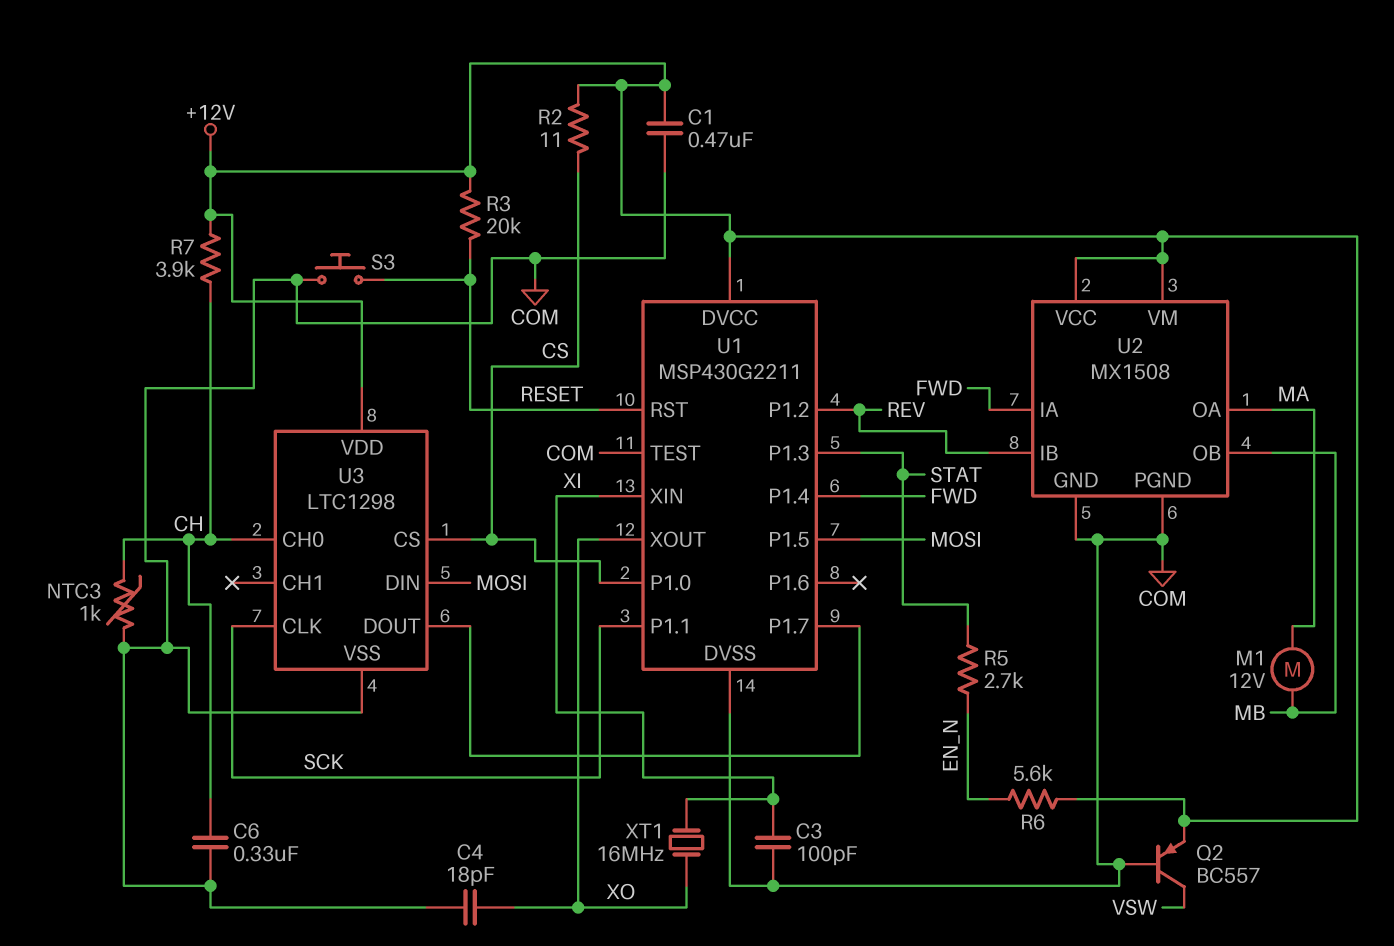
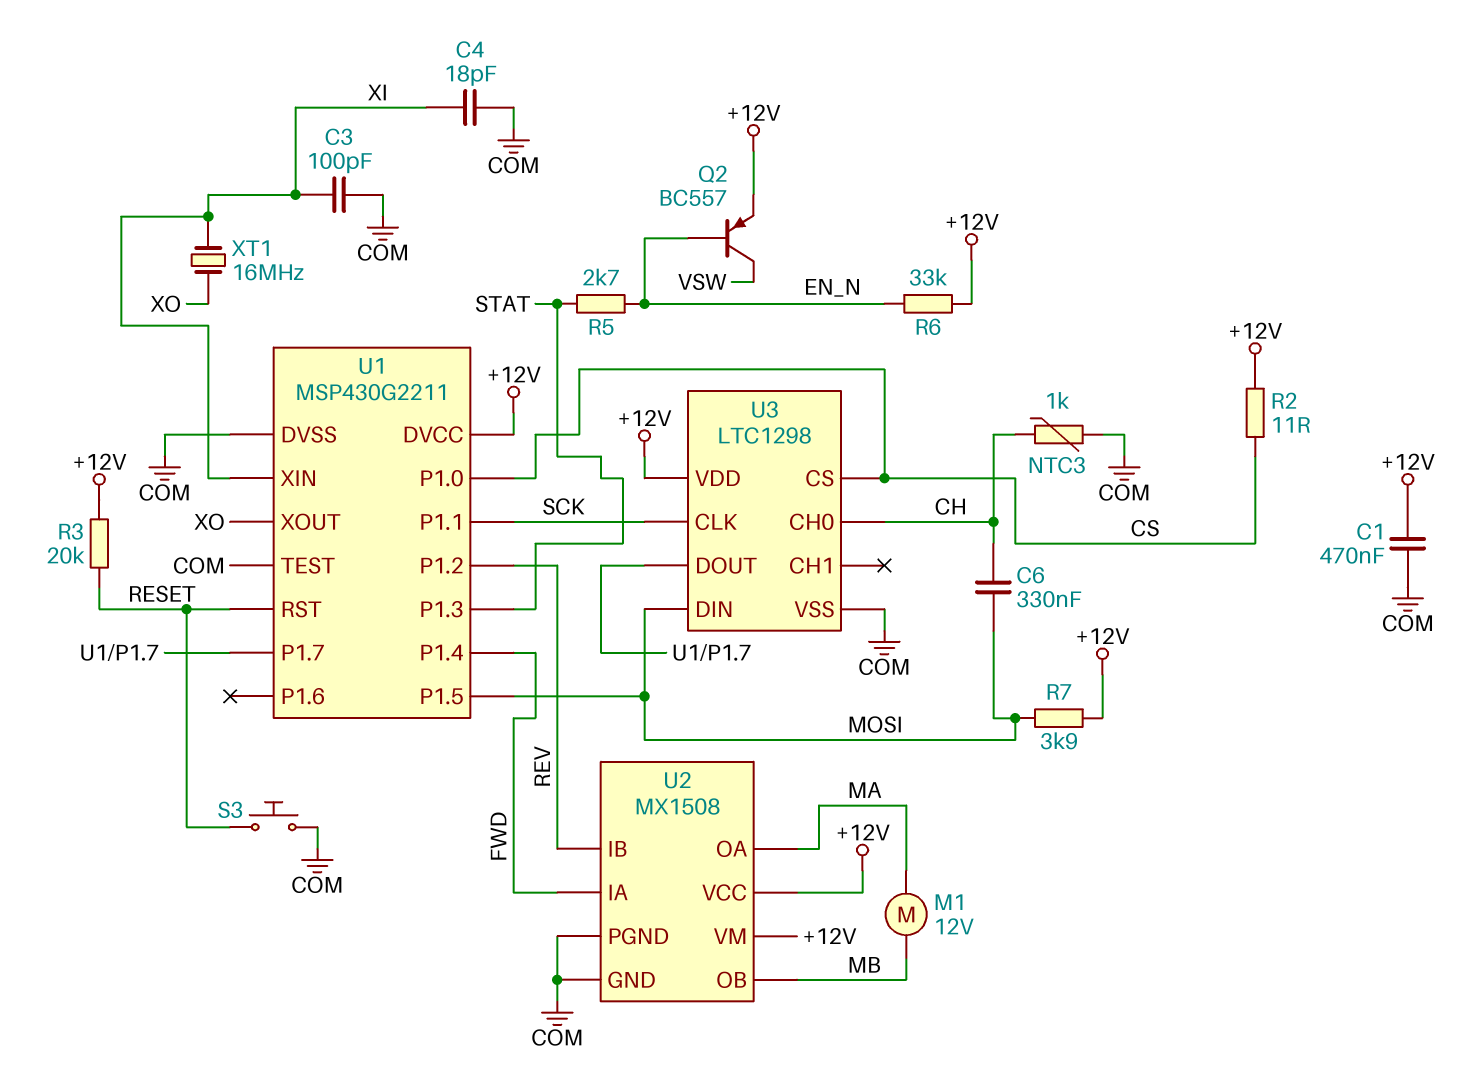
C4: 18pF (COM, XO) -> 18pF (COM, XI)
C6: 330nF (CH, COM) -> 330nF (CH, MOSI)
Q2: PNP BC557 (B COM, C VSW, E +12V) -> PNP BC557 (B EN_N, C VSW, E +12V)
R6: 5.6k (+12V, EN_N) -> 33k (+12V, EN_N)
R7: 3.9k (+12V, CH) -> 3.9k (+12V, MOSI)

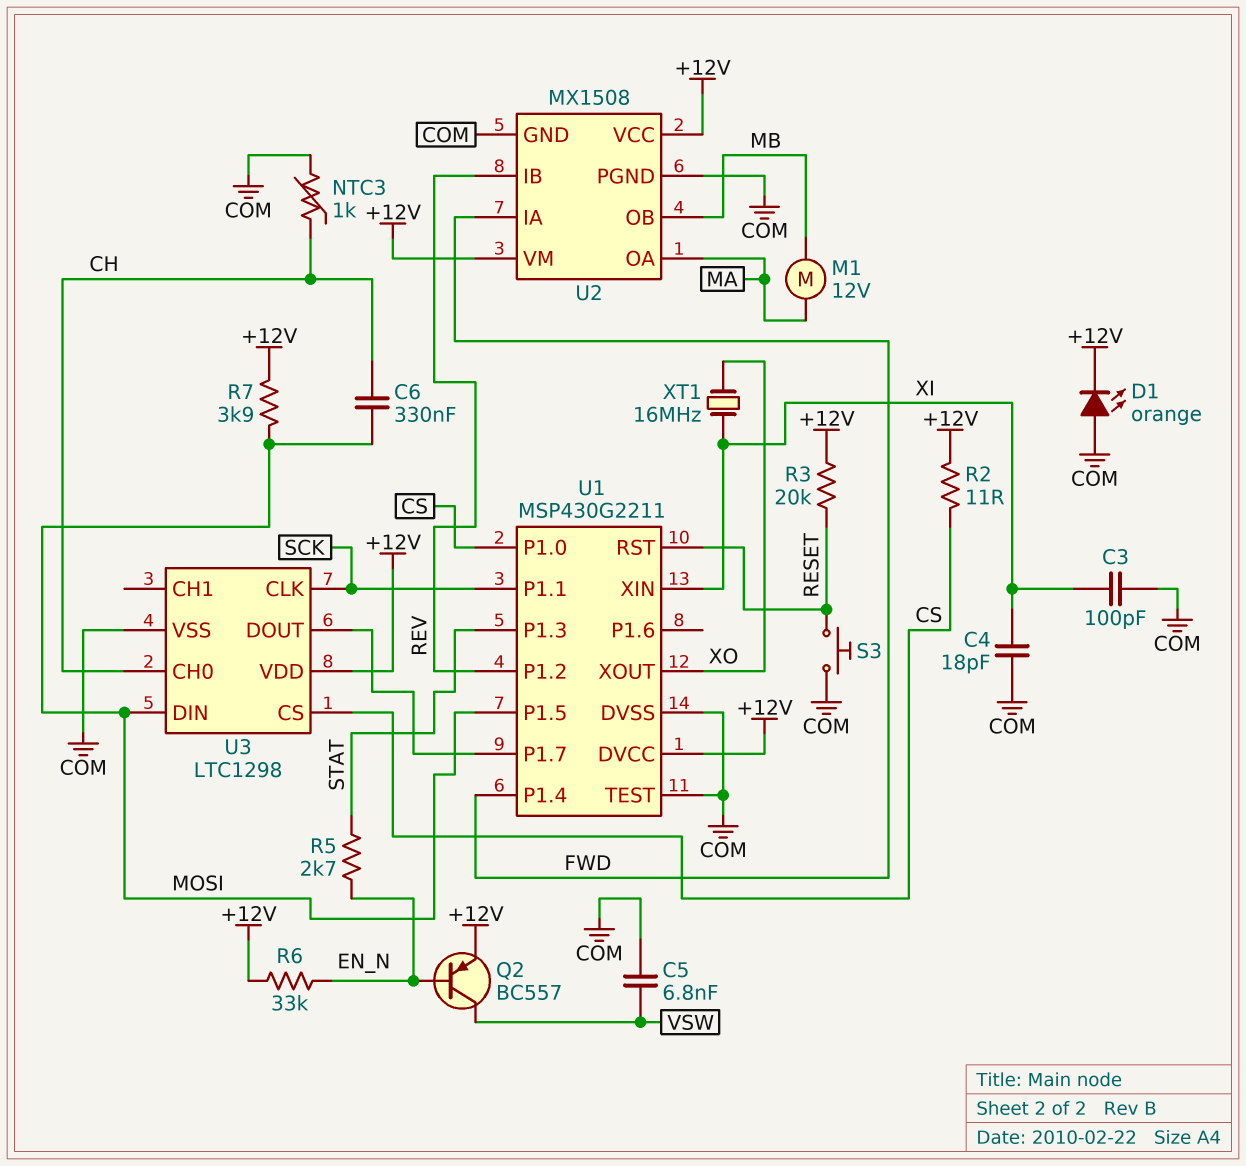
C1: 470nF (+12V, COM) -> none
C5: none -> 6.8nF (COM, VSW)
D1: none -> LED orange (A COM, K +12V)

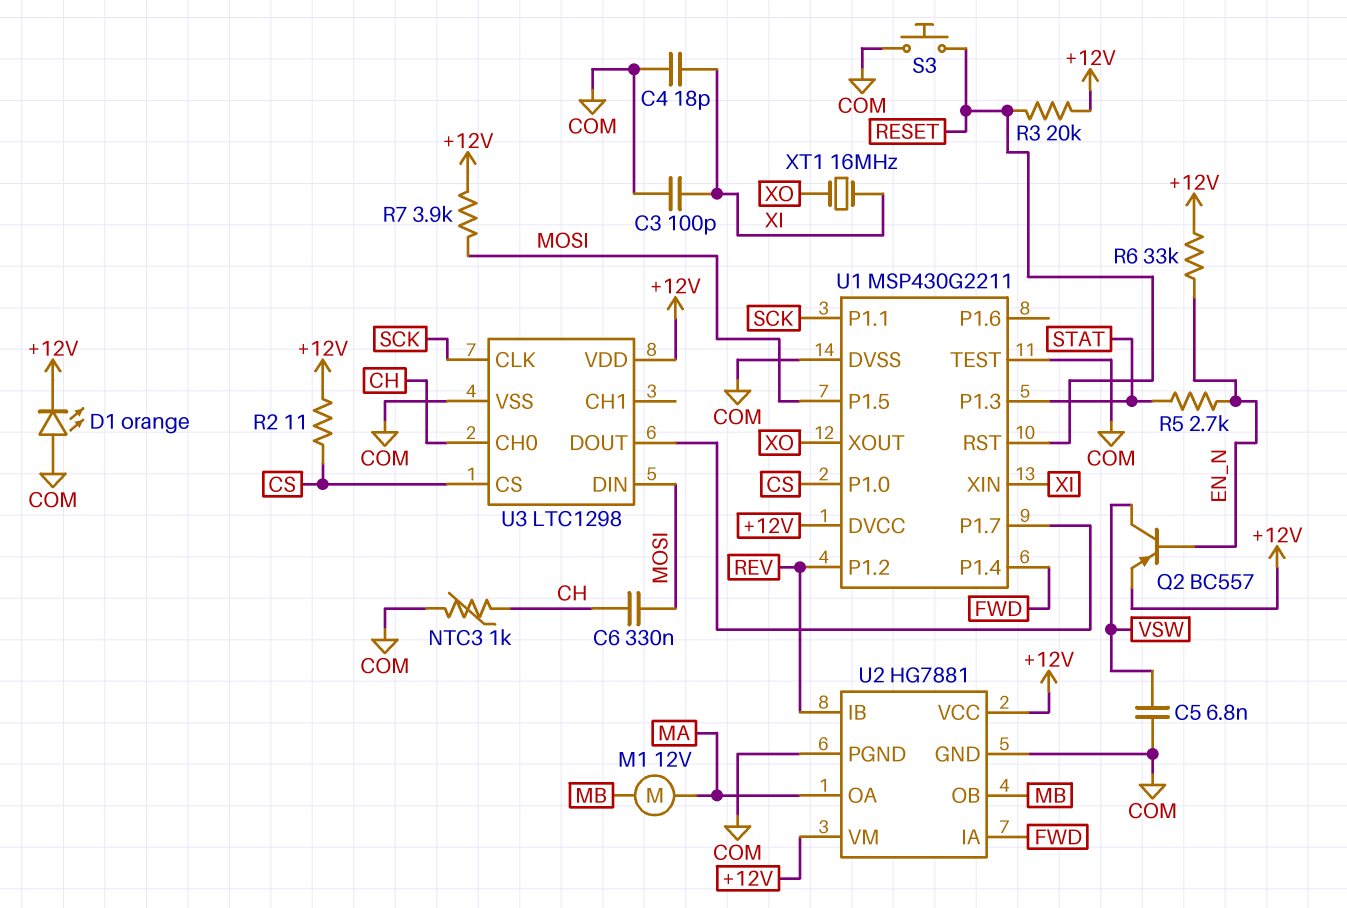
U2: MX1508 -> HG7881

